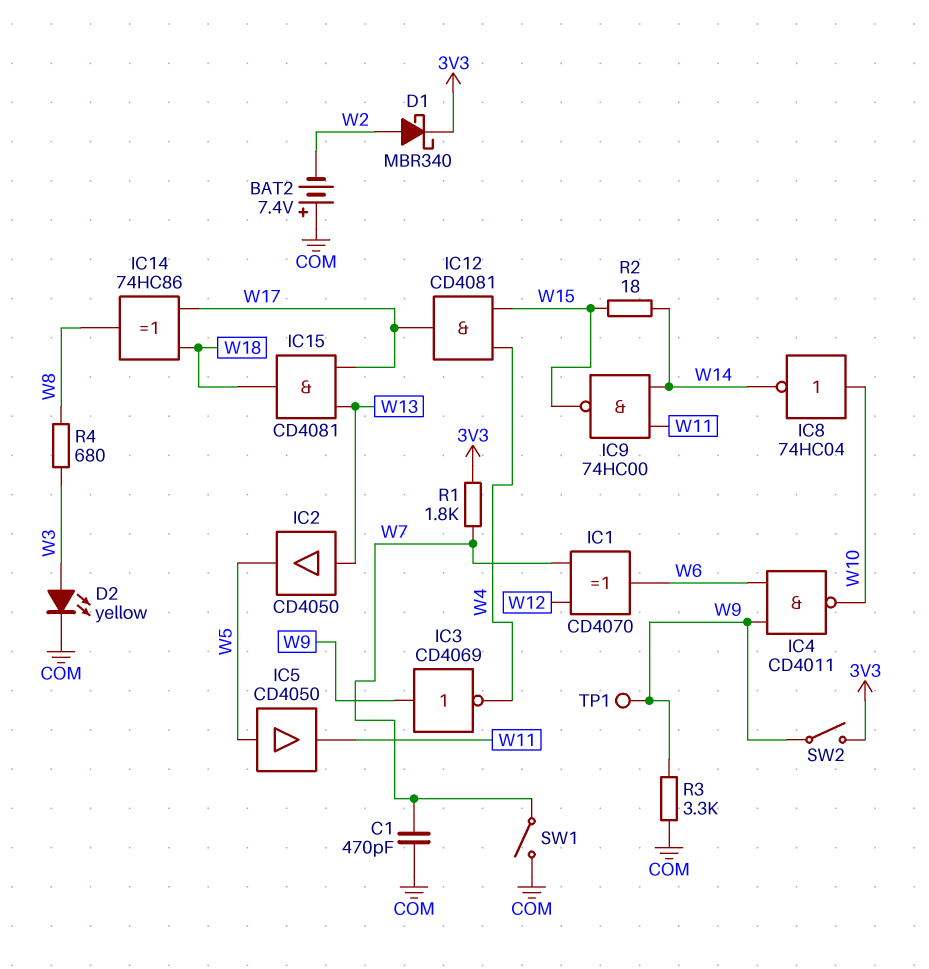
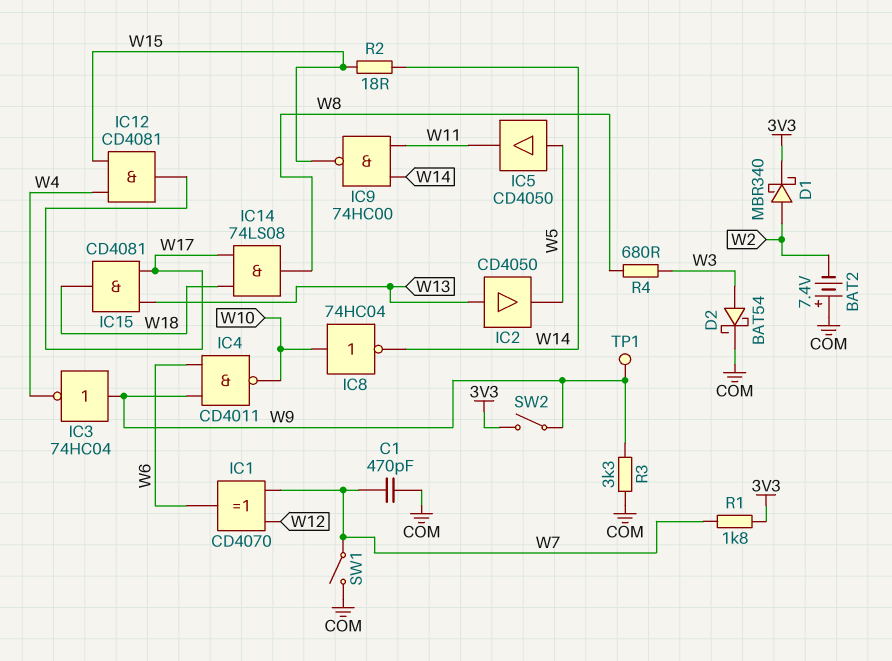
D2: LED yellow (A W3, K COM) -> schottky BAT54 (A W3, K COM)
IC3: NOT CD4069 (in W9, out W4) -> NOT 74HC04 (in W9, out W4)
IC14: XOR 74HC86 (in W17, in W18, out W8) -> AND 74LS08 (in W17, in W18, out W8)

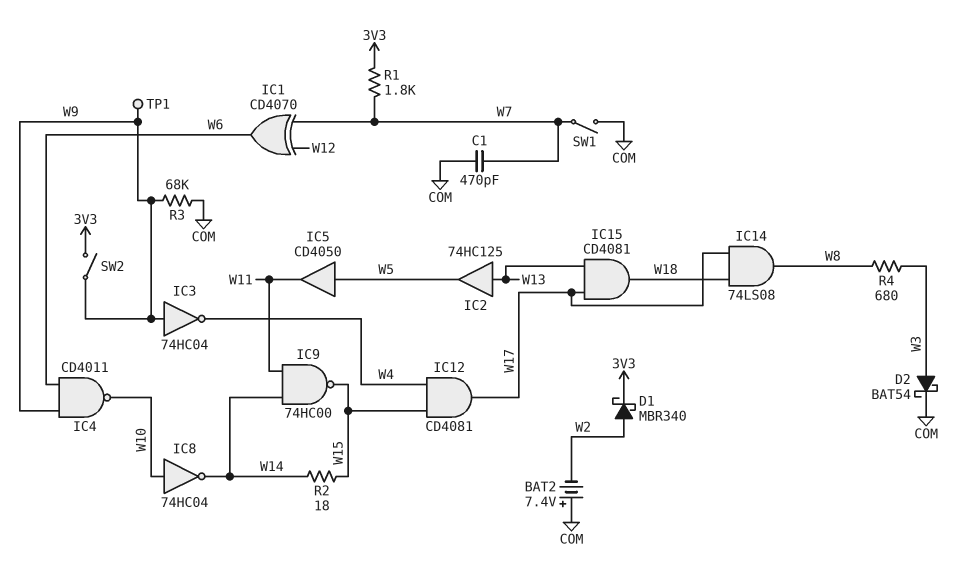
IC2: buffer CD4050 (in W13, out W5) -> buffer 74HC125 (in W13, out W5)
R3: 3.3k (COM, W9) -> 68k (COM, W9)

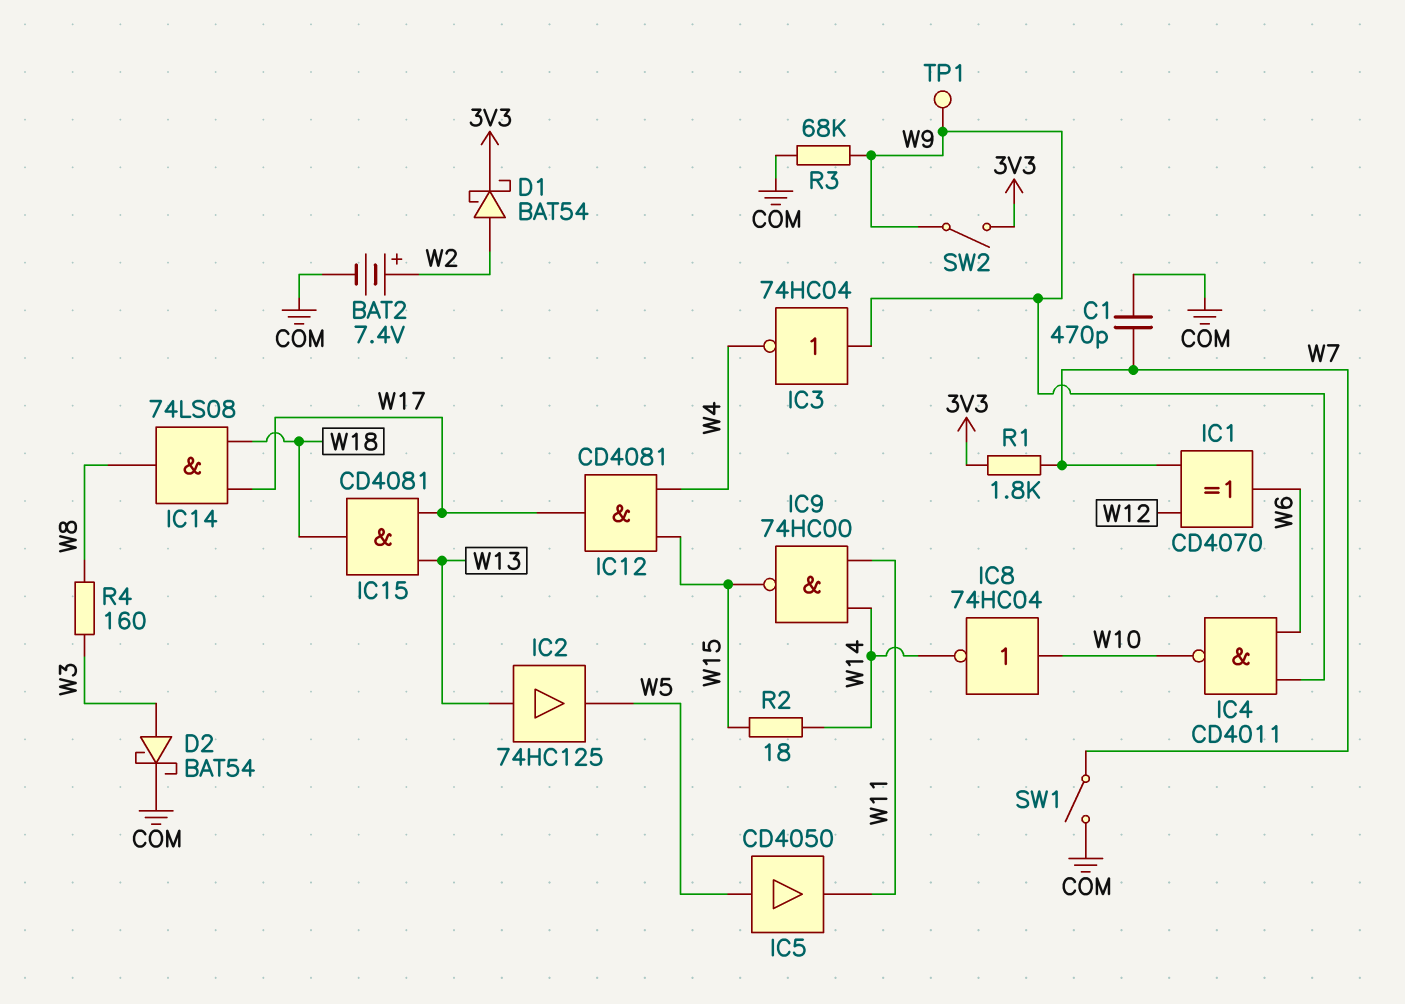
BAT2: 7.4V (plus COM, minus W2) -> 7.4V (plus W2, minus COM)
D1: schottky MBR340 (A W2, K 3V3) -> schottky BAT54 (A W2, K 3V3)
R4: 680 (W3, W8) -> 160 (W3, W8)

